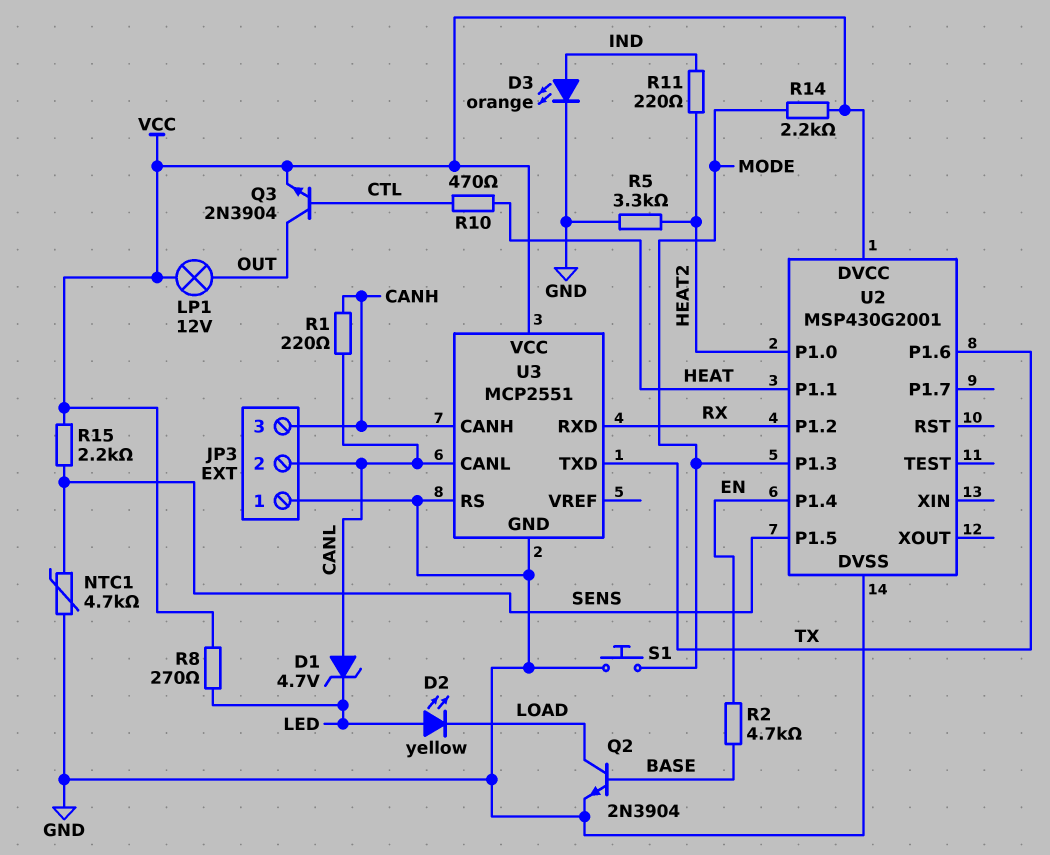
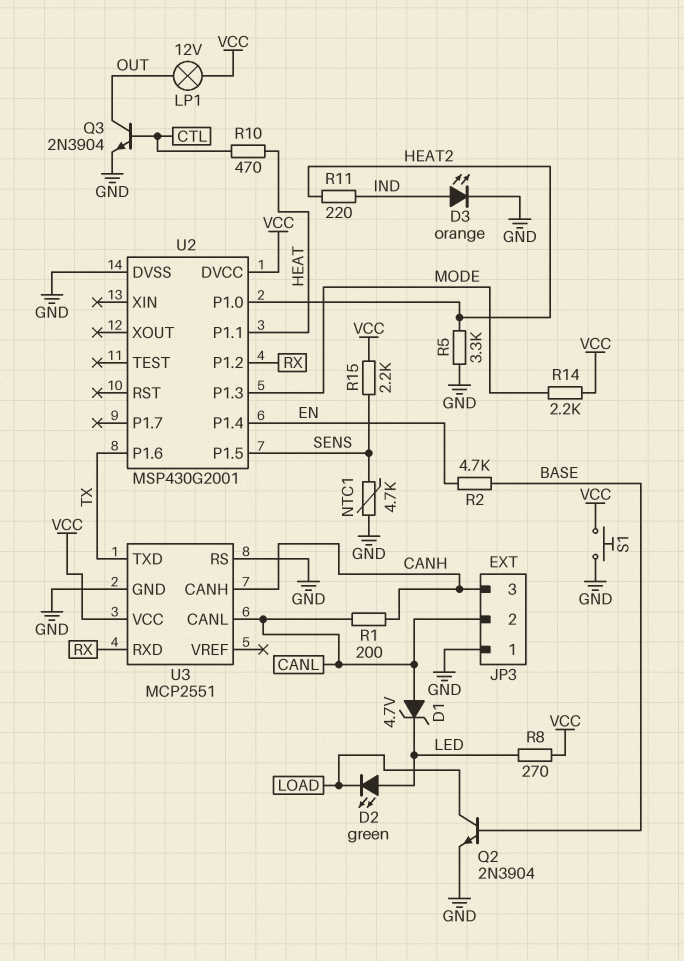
D2: LED yellow (A LED, K LOAD) -> LED green (A LED, K LOAD)
Q3: NPN 2N3904 (B CTL, C OUT, E VCC) -> NPN 2N3904 (B CTL, C OUT, E GND)
R1: 220 (CANH, CANL) -> 200 (CANH, CANL)
S1: button (GND, MODE) -> button (GND, VCC)

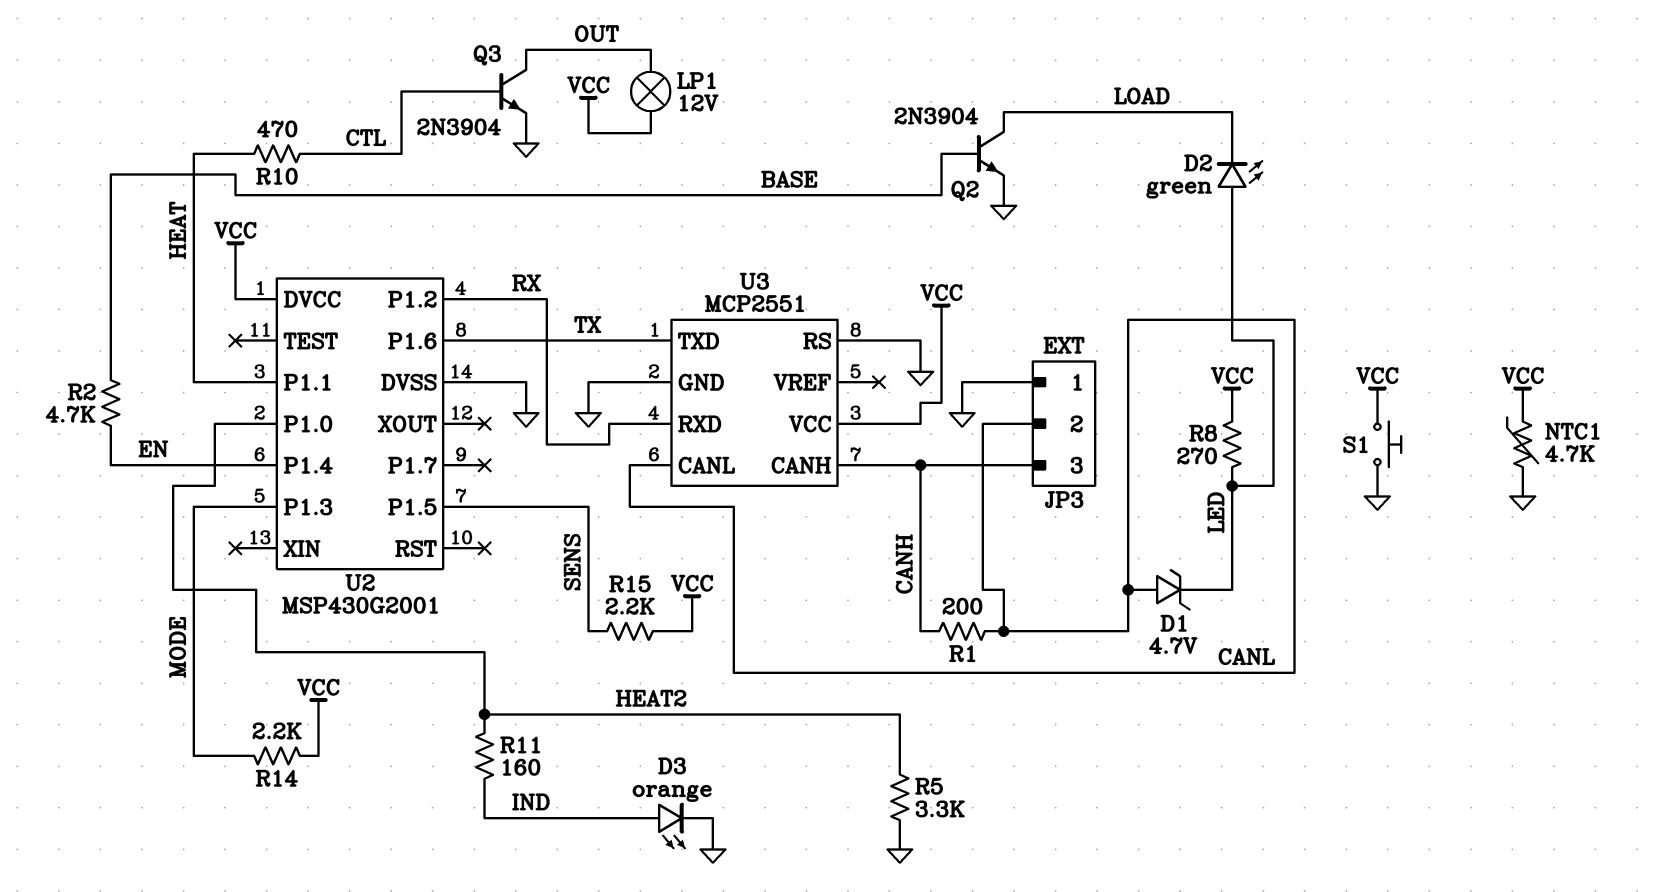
NTC1: 4.7k (GND, SENS) -> 4.7k (GND, VCC)
R11: 220 (HEAT2, IND) -> 160 (HEAT2, IND)

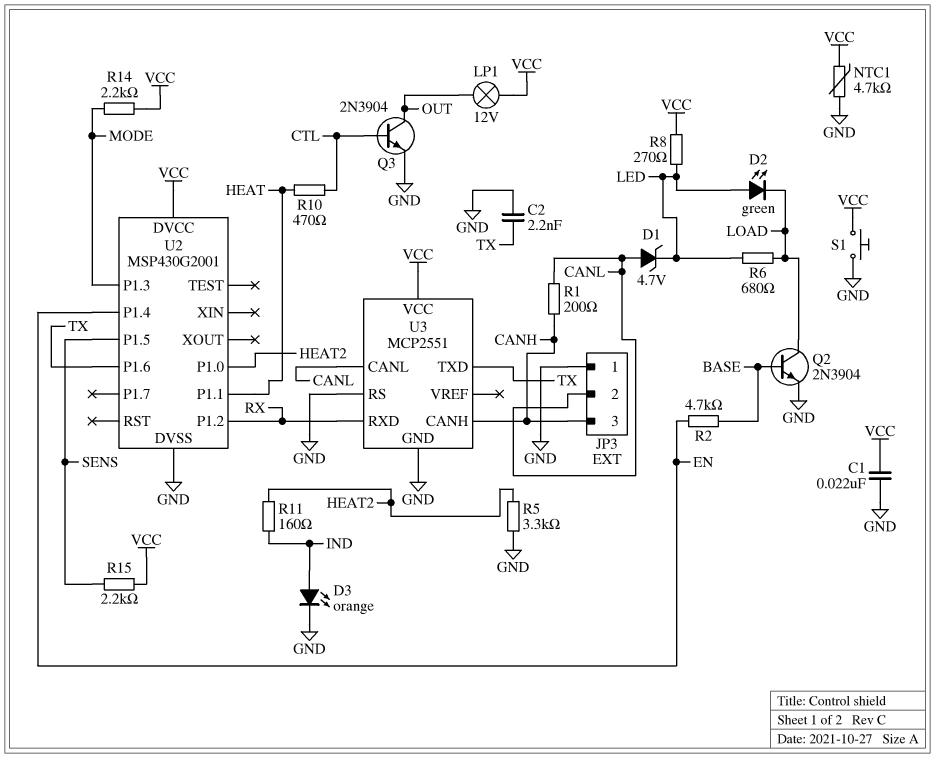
C1: none -> 22nF (GND, VCC)
C2: none -> 2.2nF (GND, TX)
R6: none -> 680 (LED, LOAD)

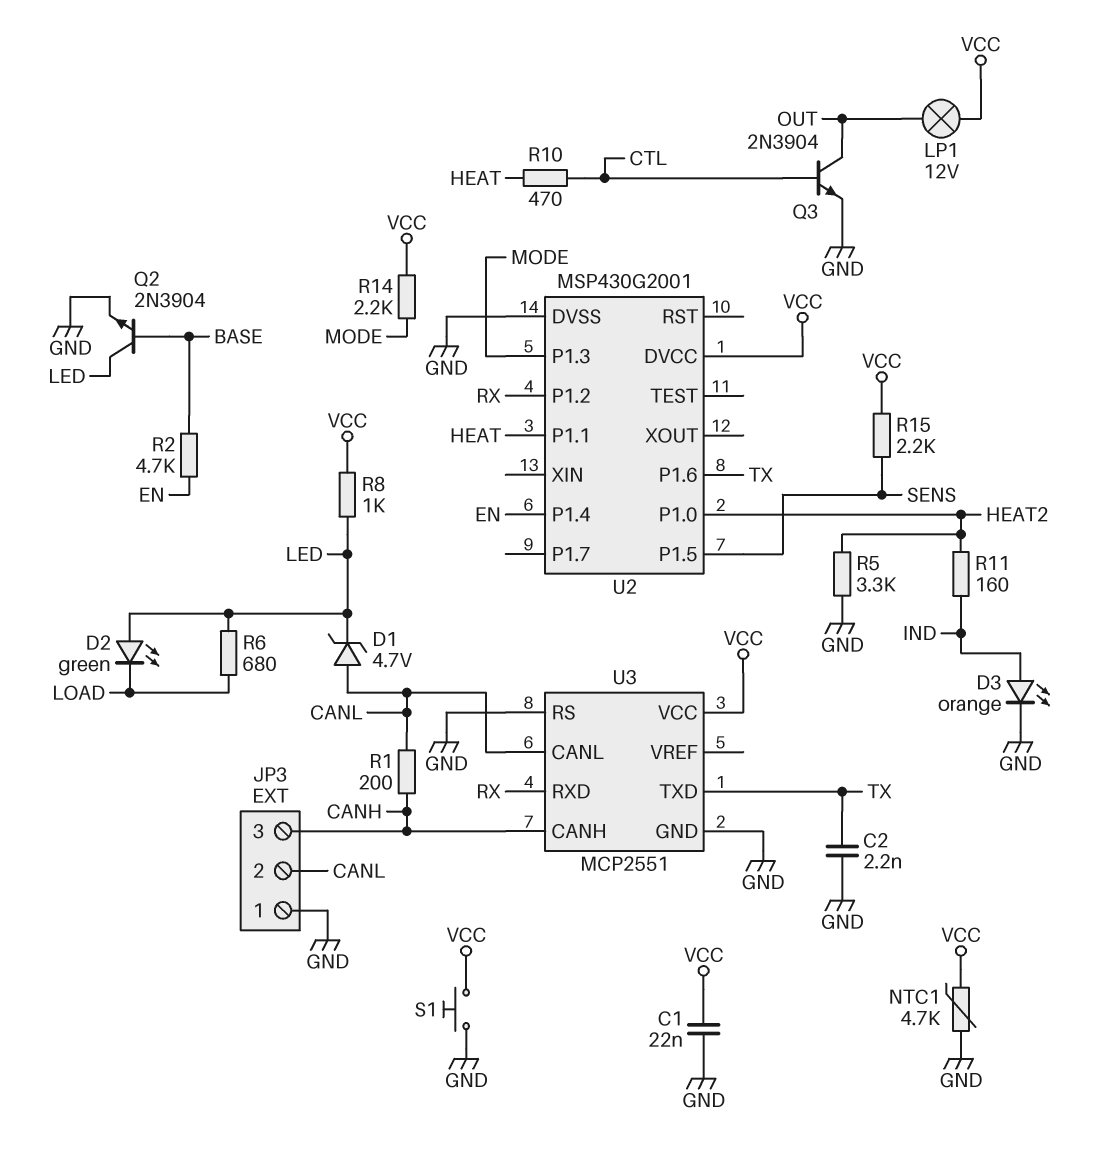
Q2: NPN 2N3904 (B BASE, C LOAD, E GND) -> NPN 2N3904 (B BASE, C LED, E GND)
R8: 270 (LED, VCC) -> 1k (LED, VCC)

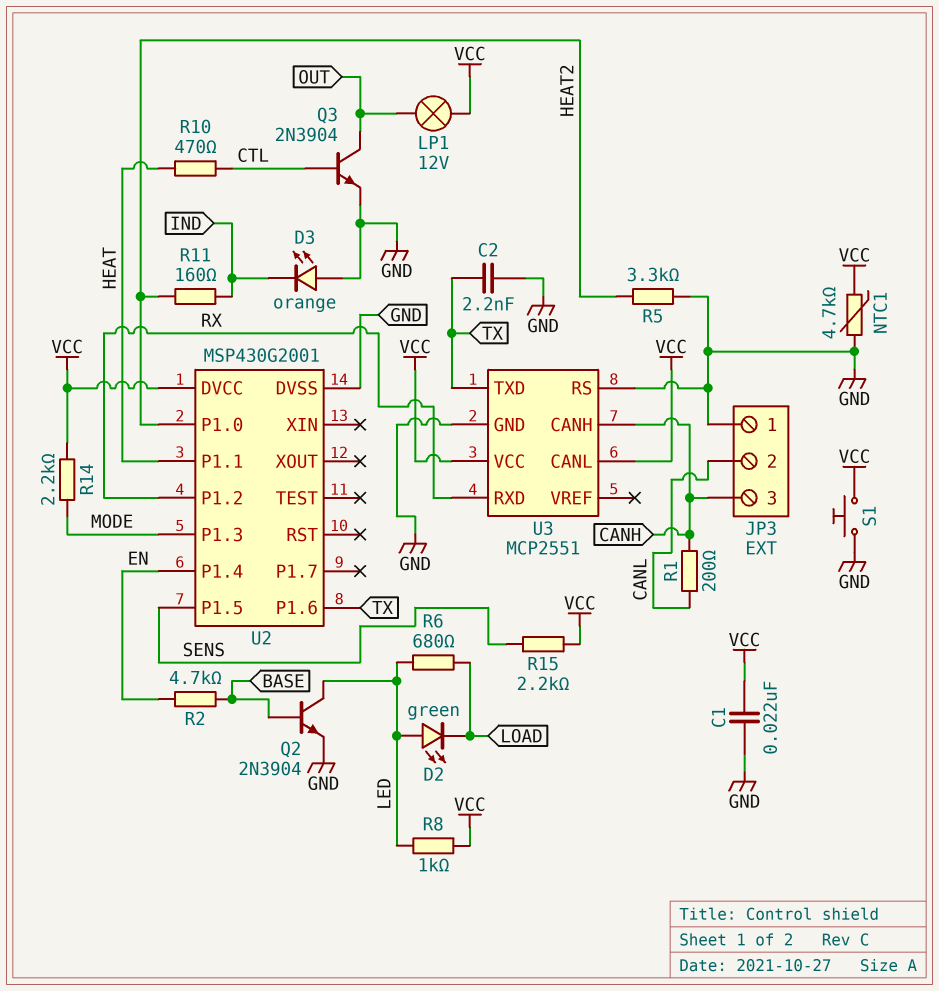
D1: zener 4.7V (A CANL, K LED) -> none
D3: LED orange (A IND, K GND) -> LED orange (A GND, K IND)
U3 pin CANL: CANL -> VCC

